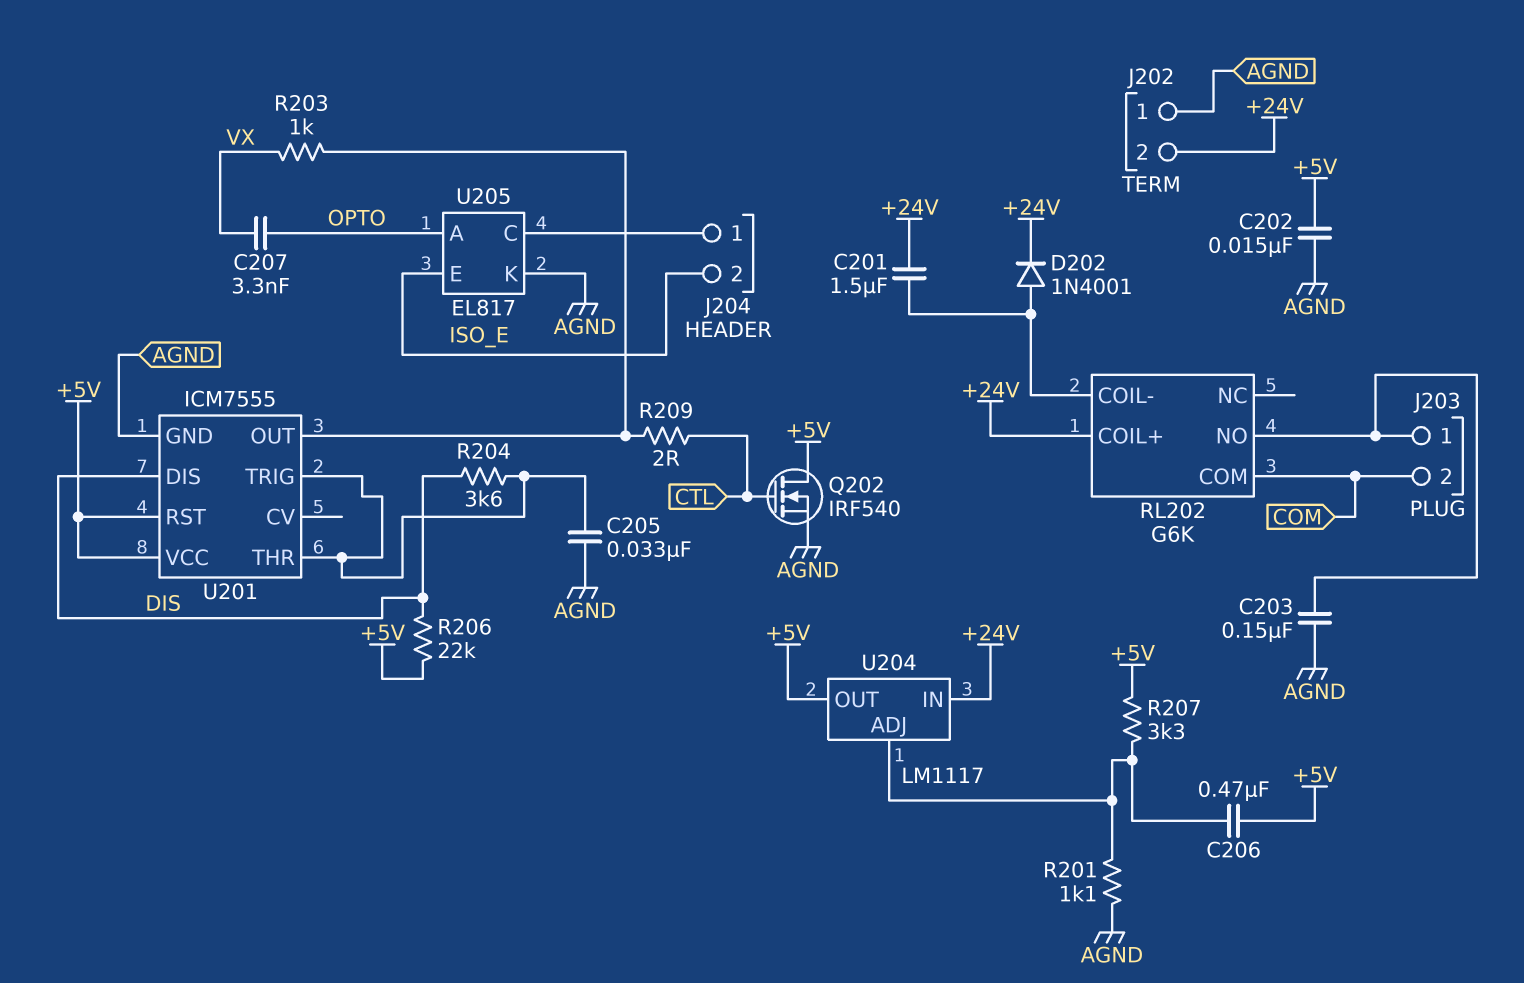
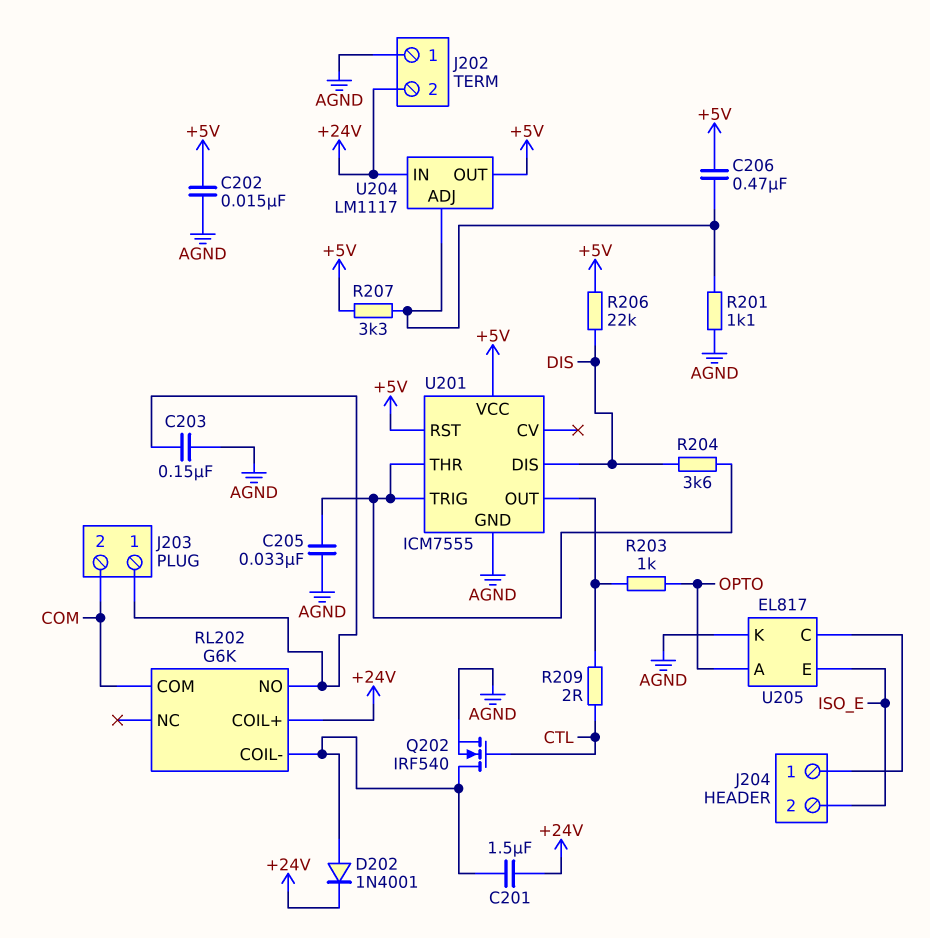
C207: 3.3nF (OPTO, VX) -> none
Q202: NMOS IRF540 (G CTL, D +5V, S AGND) -> NMOS IRF540 (G CTL, D RL202/COIL-, S AGND)
R203: 1k (U201/OUT, VX) -> 1k (OPTO, U201/OUT)

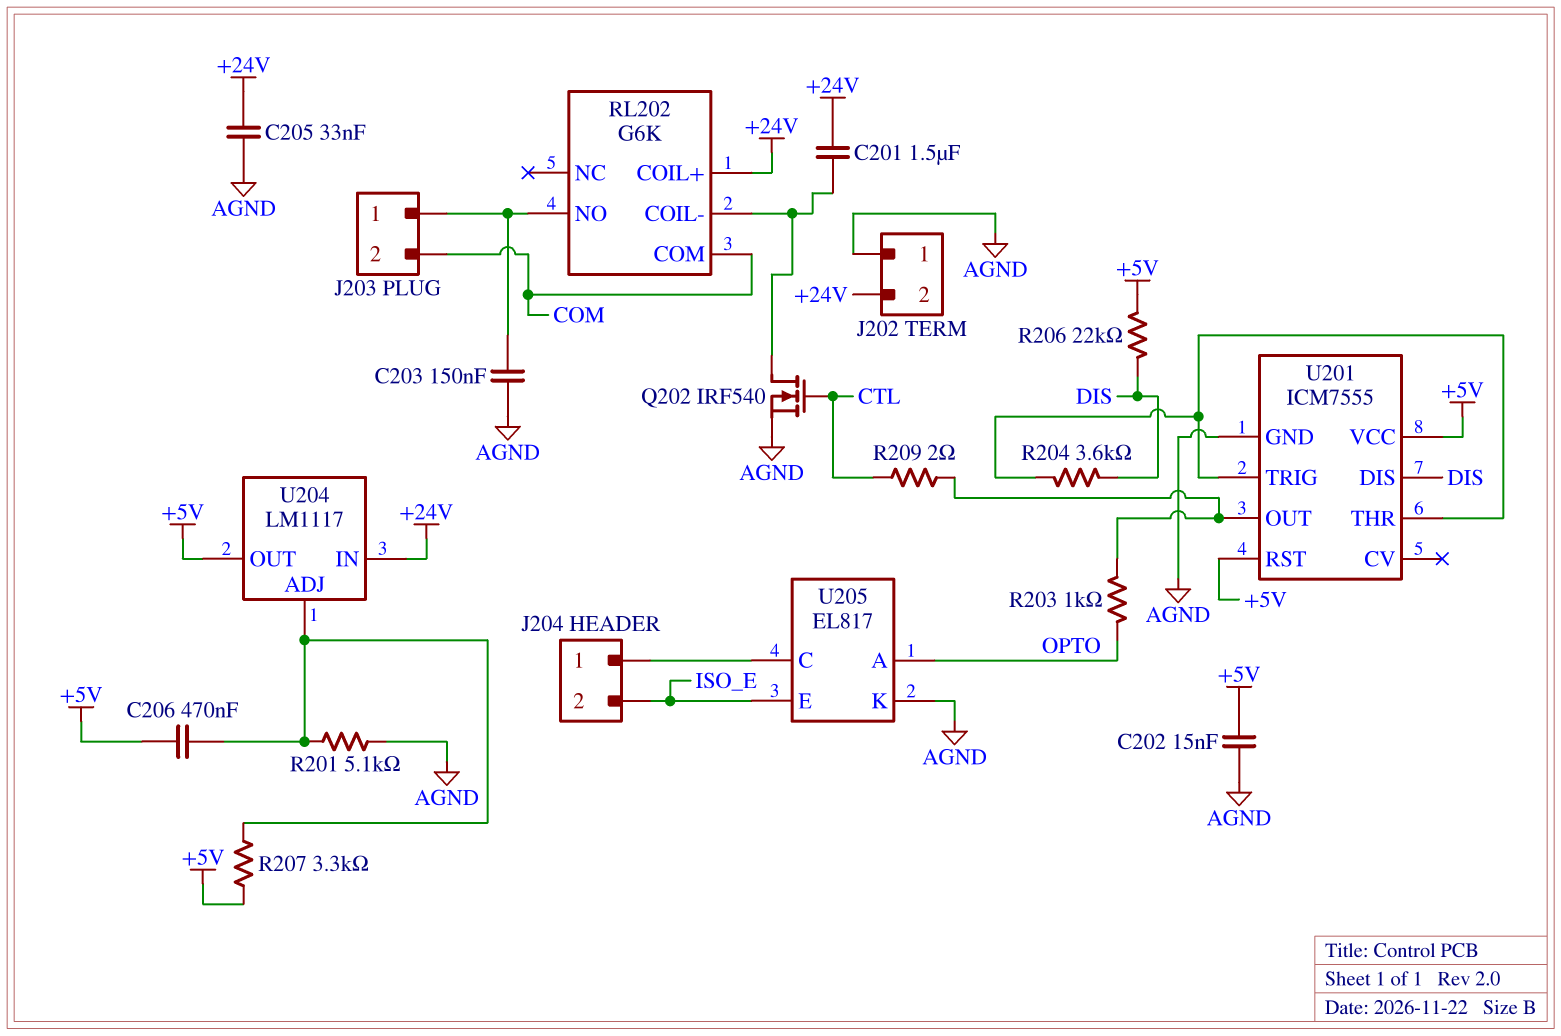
C205: 33nF (AGND, U201/THR) -> 33nF (+24V, AGND)
D202: diode 1N4001 (A RL202/COIL-, K +24V) -> none
R201: 1.1k (AGND, U204/ADJ) -> 5.1k (AGND, U204/ADJ)

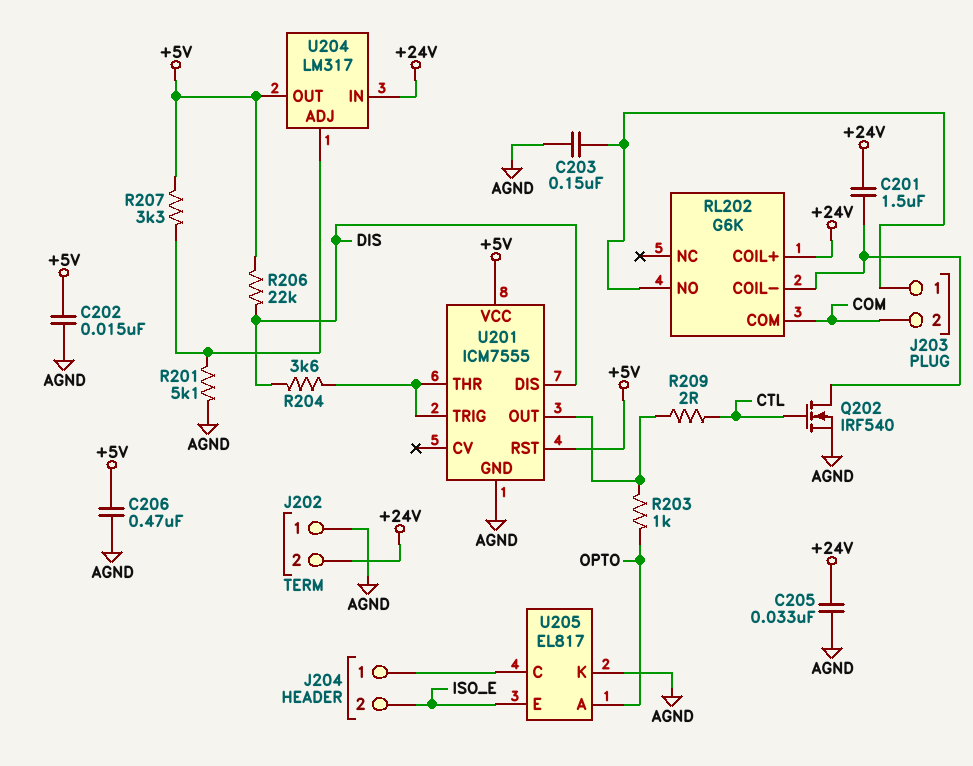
C206: 470nF (+5V, U204/ADJ) -> 470nF (+5V, AGND)
U204: LM1117 -> LM317

